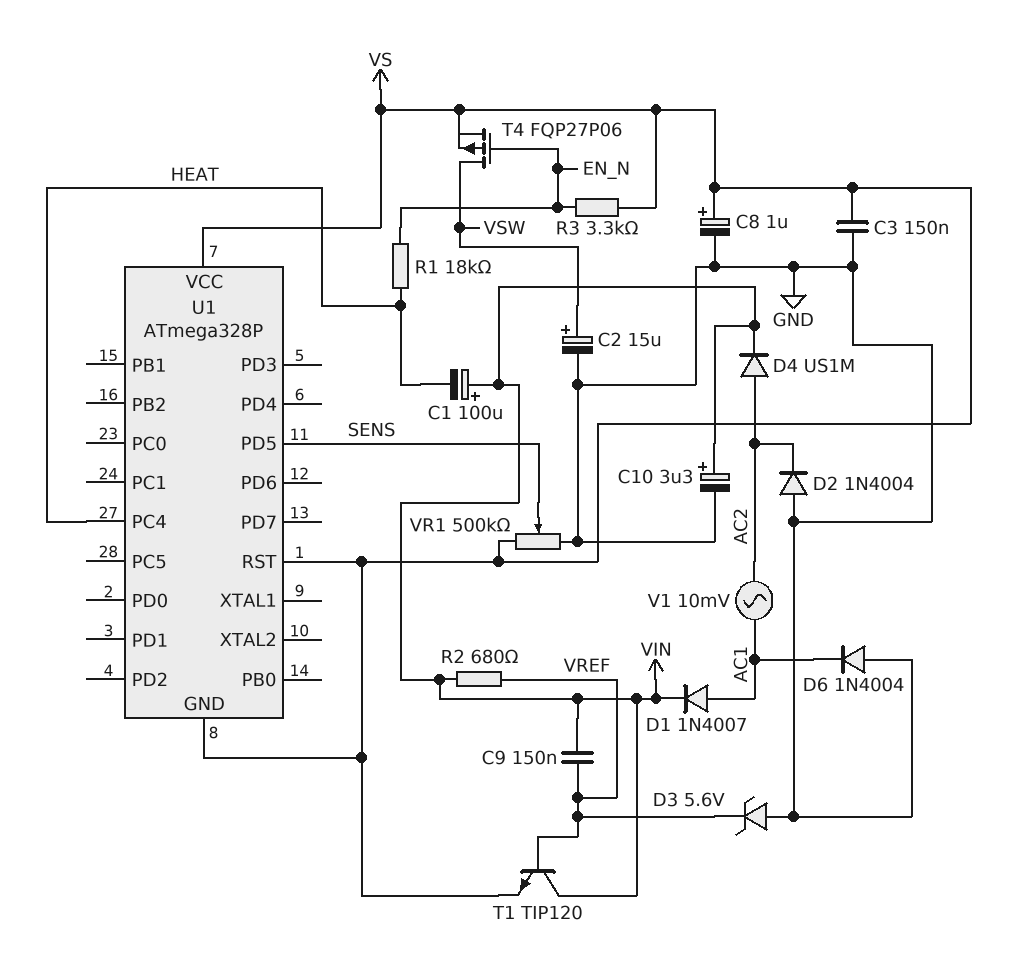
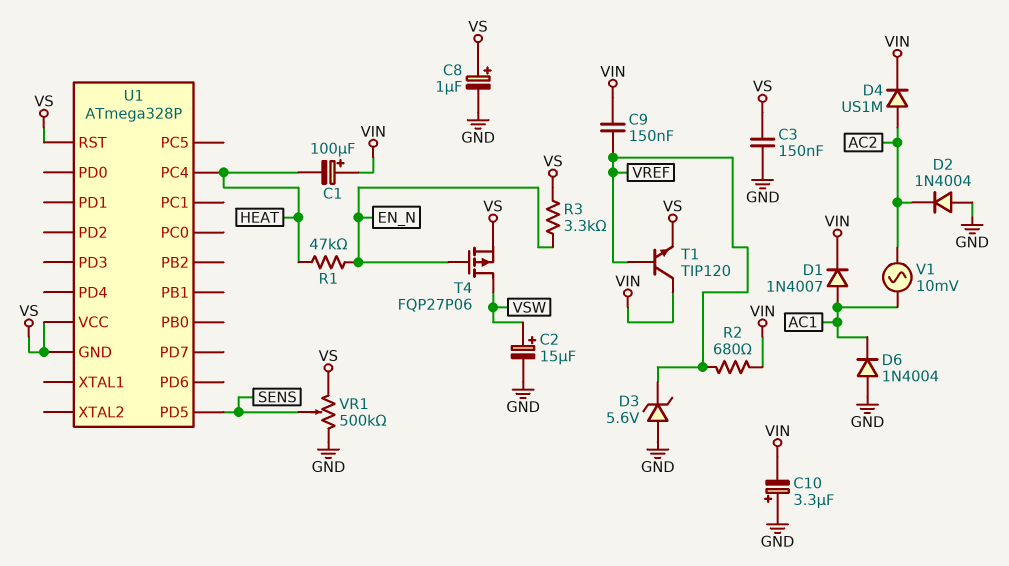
C10: 3.3uF (plus VIN, minus GND) -> 3.3uF (plus GND, minus VIN)
R1: 18k (EN_N, HEAT) -> 47k (EN_N, HEAT)

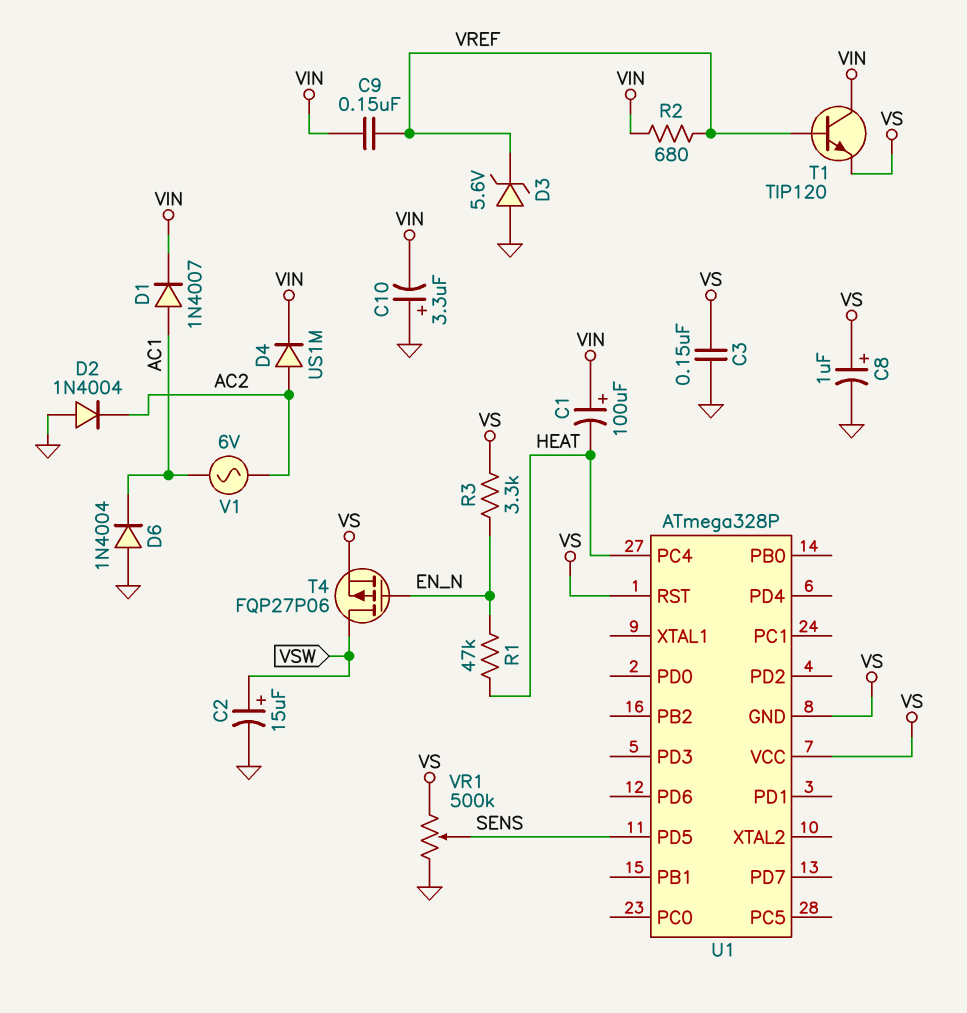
V1: AC 10mV (AC1, AC2) -> AC 6V (AC1, AC2)

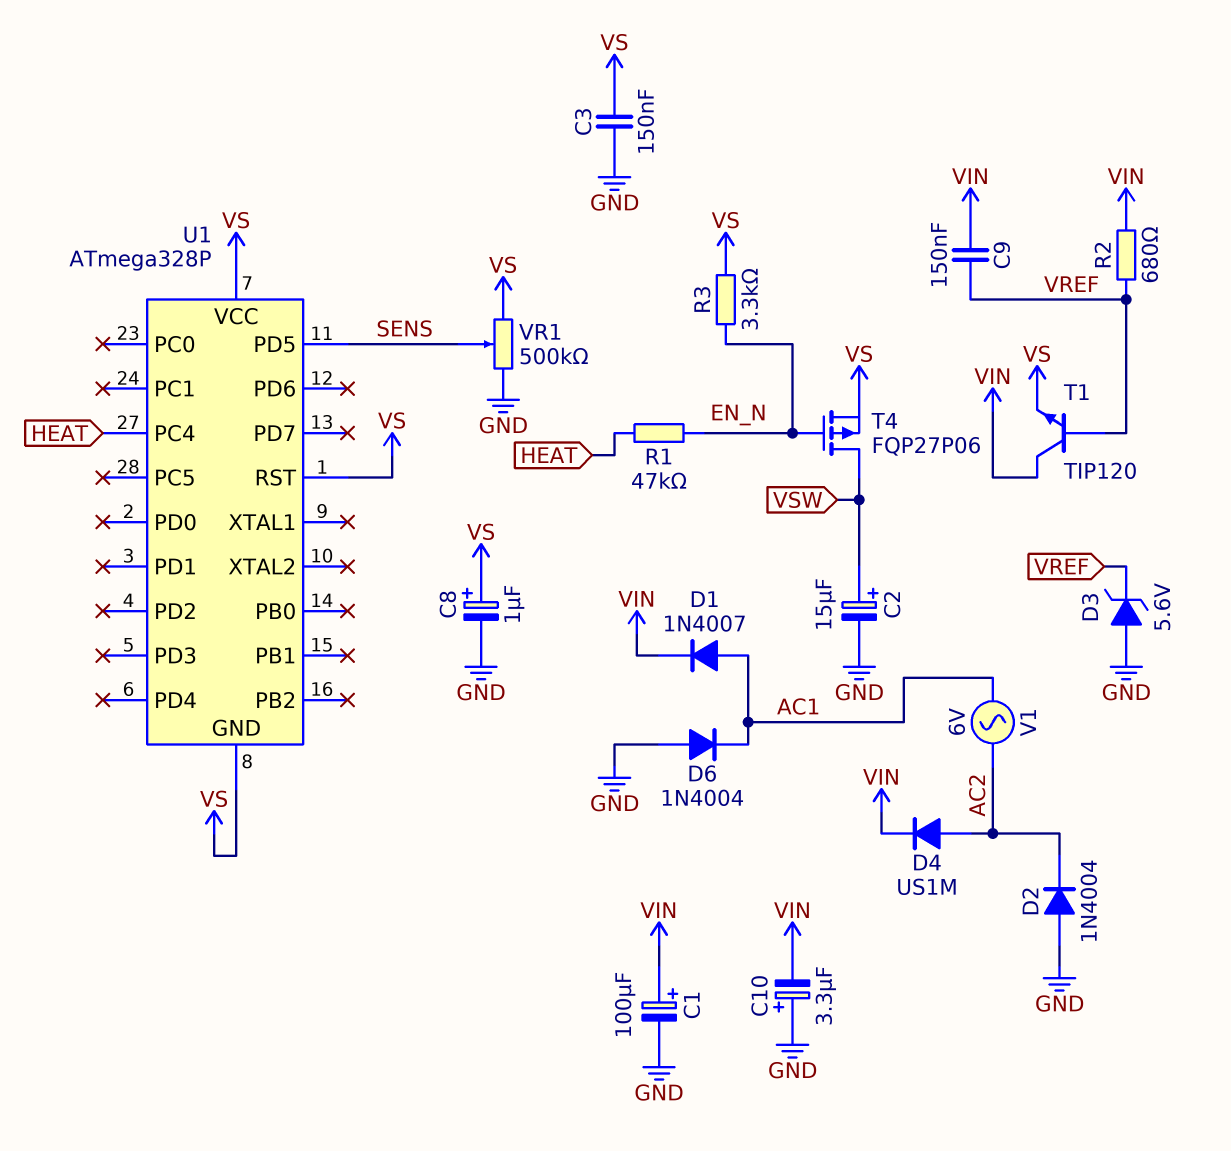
C1: 100uF (plus VIN, minus HEAT) -> 100uF (plus VIN, minus GND)

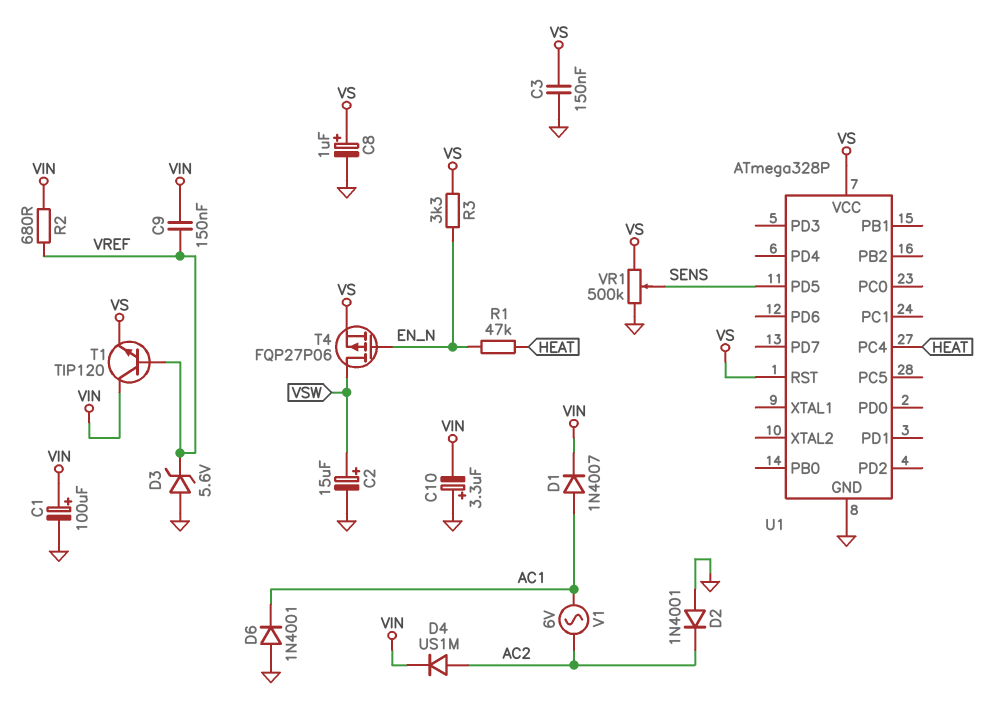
D2: diode 1N4004 (A GND, K AC2) -> diode 1N4001 (A GND, K AC2)
D6: diode 1N4004 (A GND, K AC1) -> diode 1N4001 (A GND, K AC1)
U1 pin GND: VS -> GND

